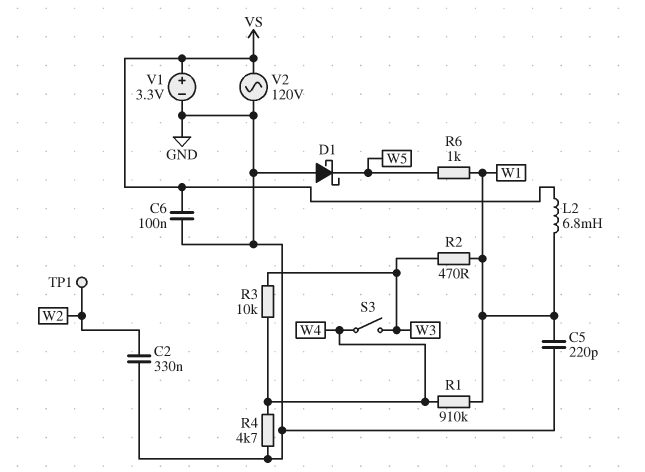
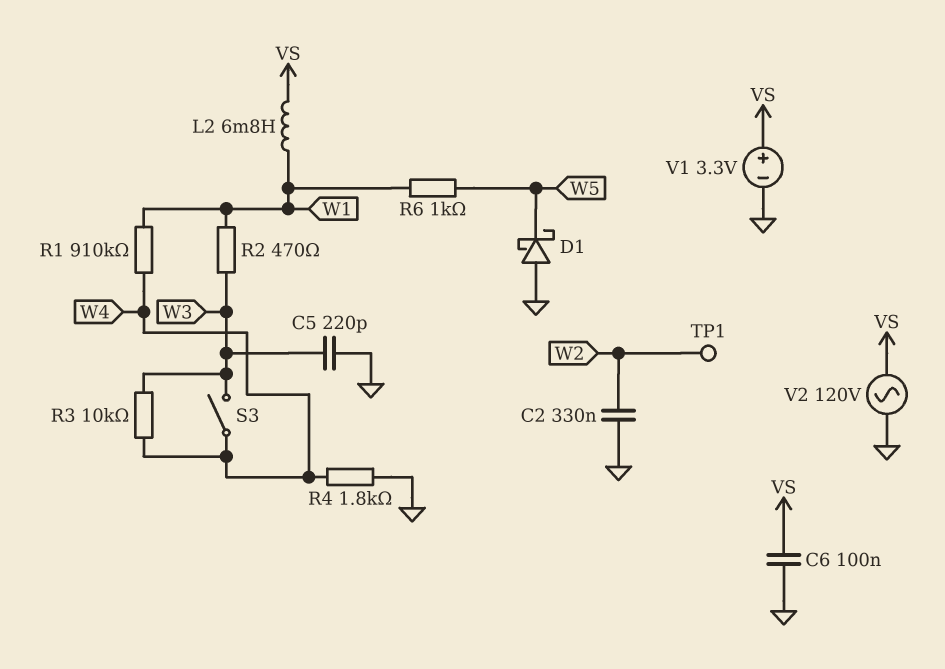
C5: 220pF (GND, W1) -> 220pF (GND, W3)
R4: 4.7k (GND, W4) -> 1.8k (GND, W4)

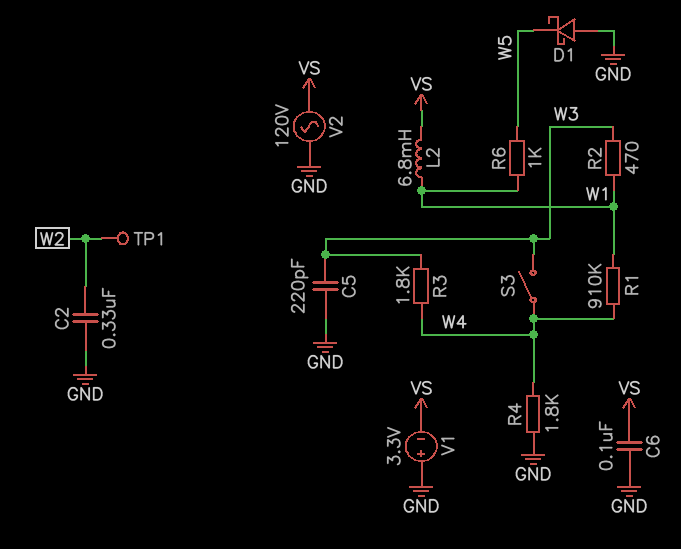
R3: 10k (W3, W4) -> 1.8k (W3, W4)
V1: 3.3V (plus VS, minus GND) -> 3.3V (plus GND, minus VS)

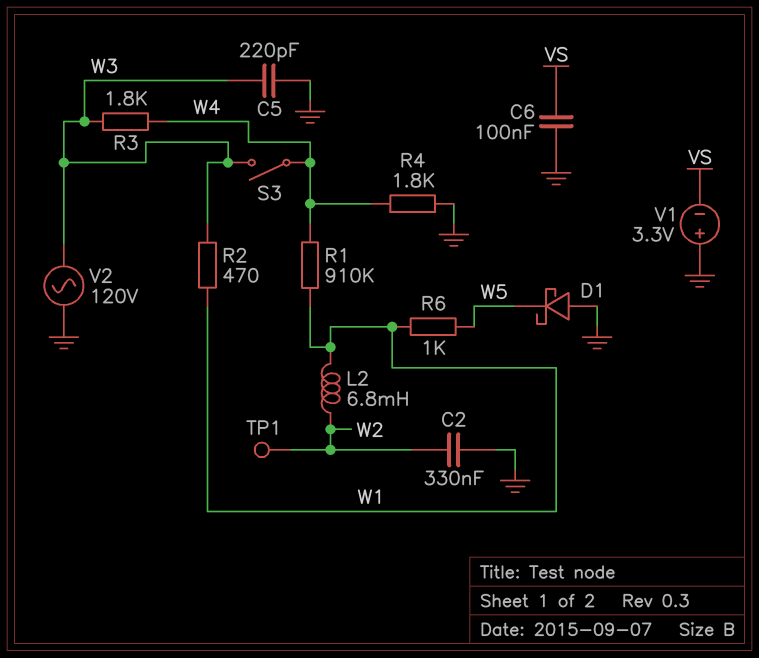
L2: 6.8mH (VS, W1) -> 6.8mH (W1, W2)
V2: AC 120V (GND, VS) -> AC 120V (GND, W3)

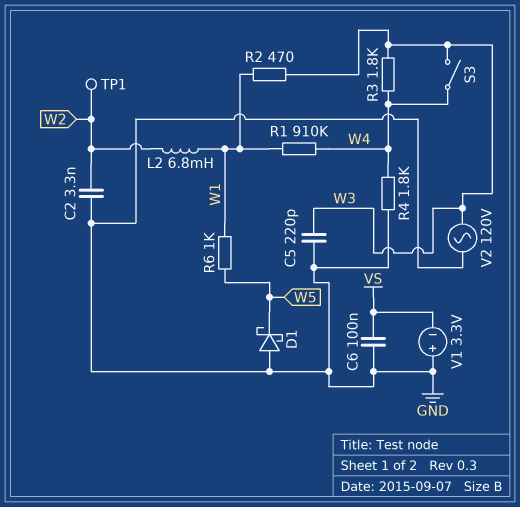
C2: 330nF (GND, W2) -> 3.3nF (GND, W2)

